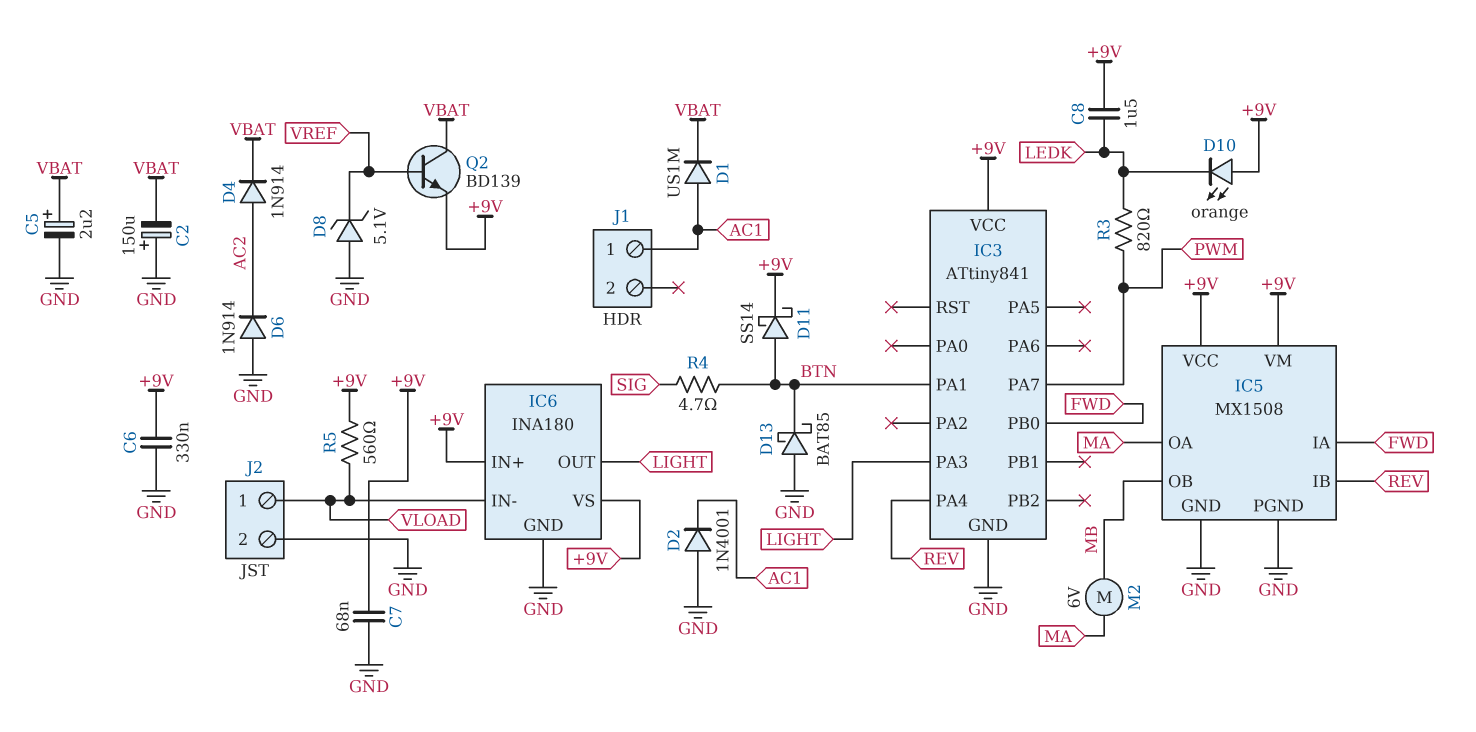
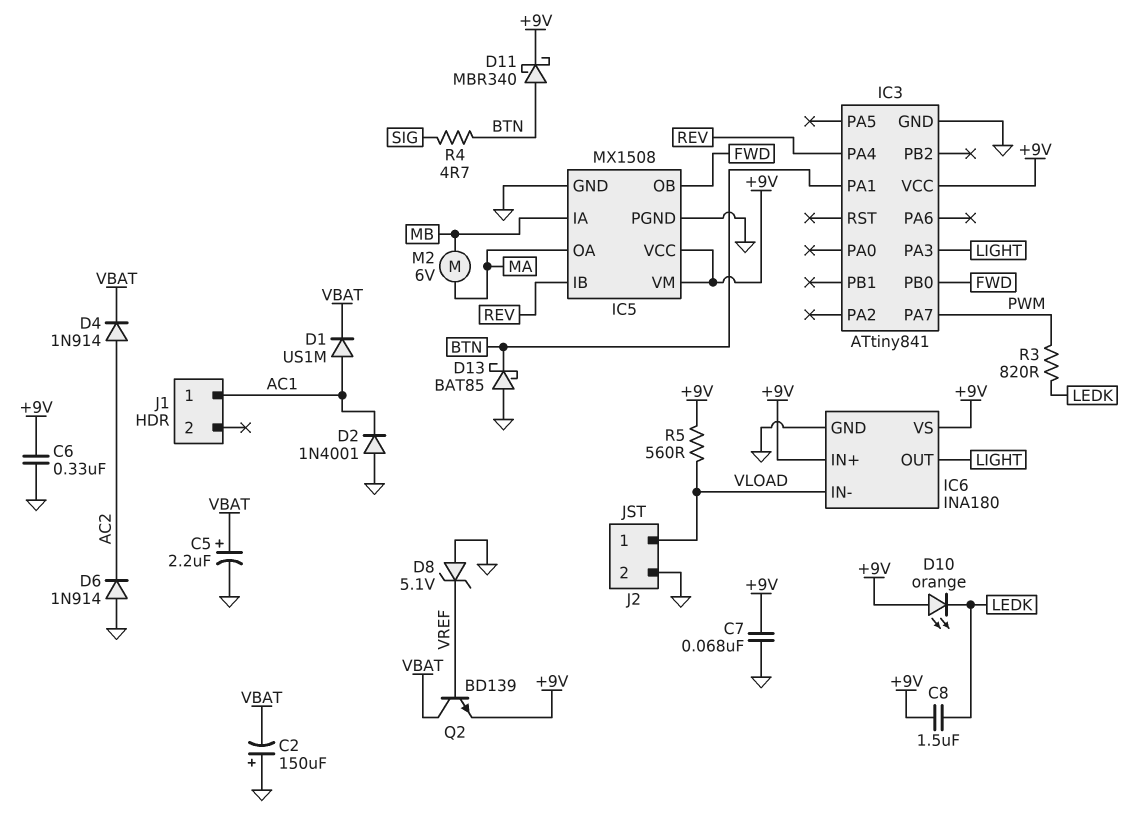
D11: schottky SS14 (A BTN, K +9V) -> schottky MBR340 (A BTN, K +9V)
IC5 pin IA: FWD -> MB
IC5 pin OB: MB -> FWD

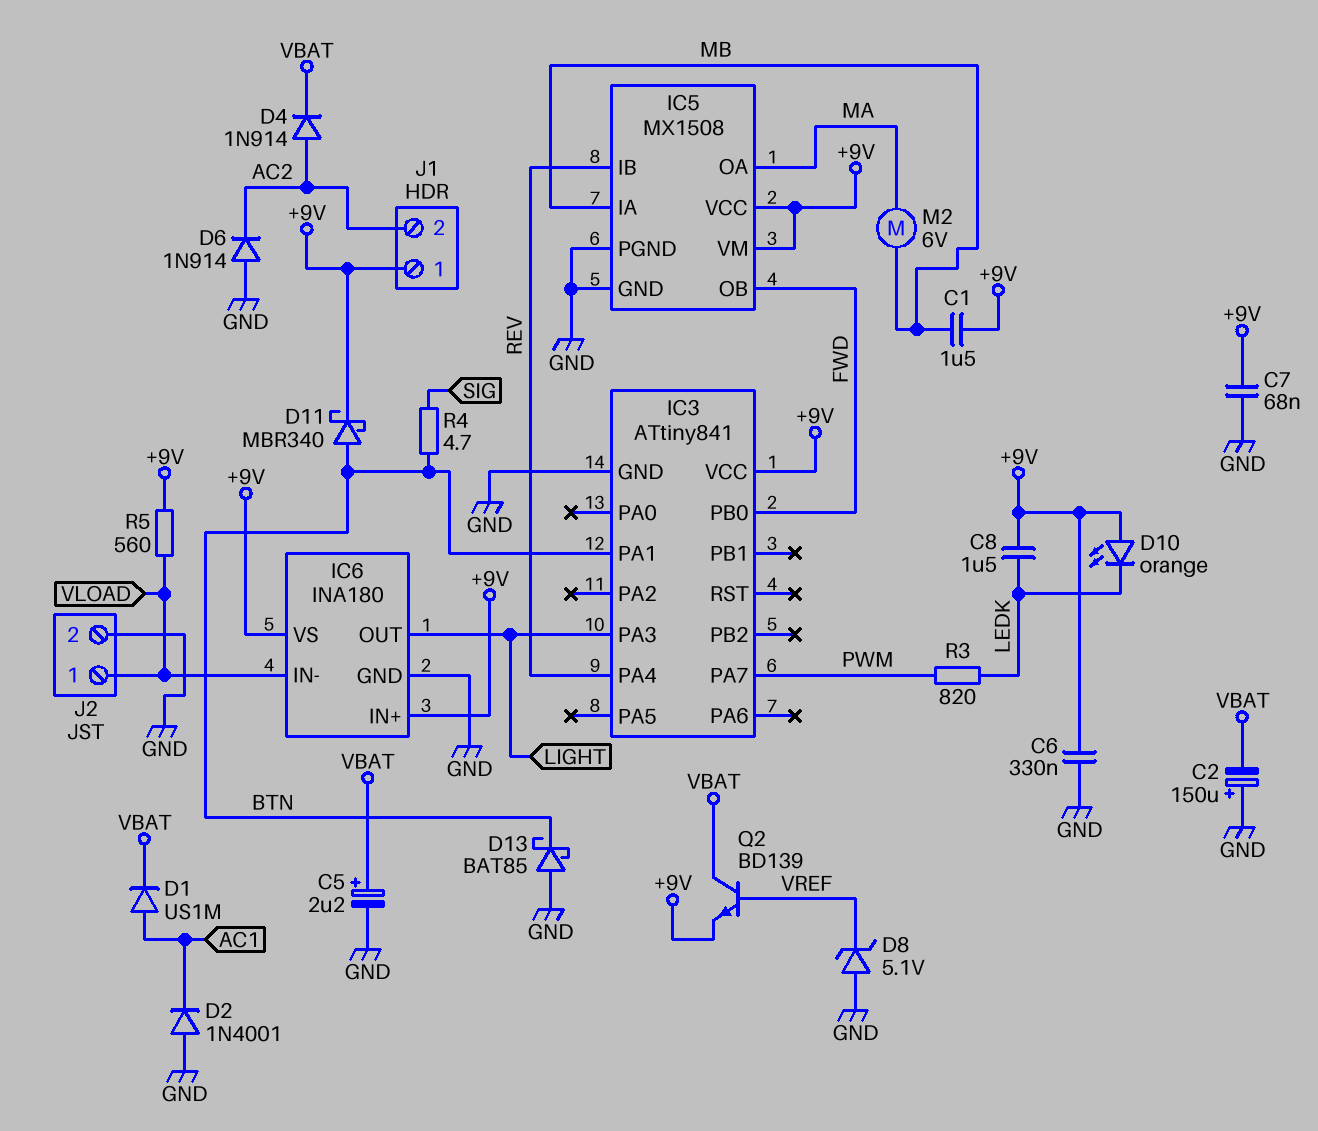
C1: none -> 1.5uF (+9V, MB)
J1 pin 1: AC1 -> +9V
J1 pin 2: none -> AC2

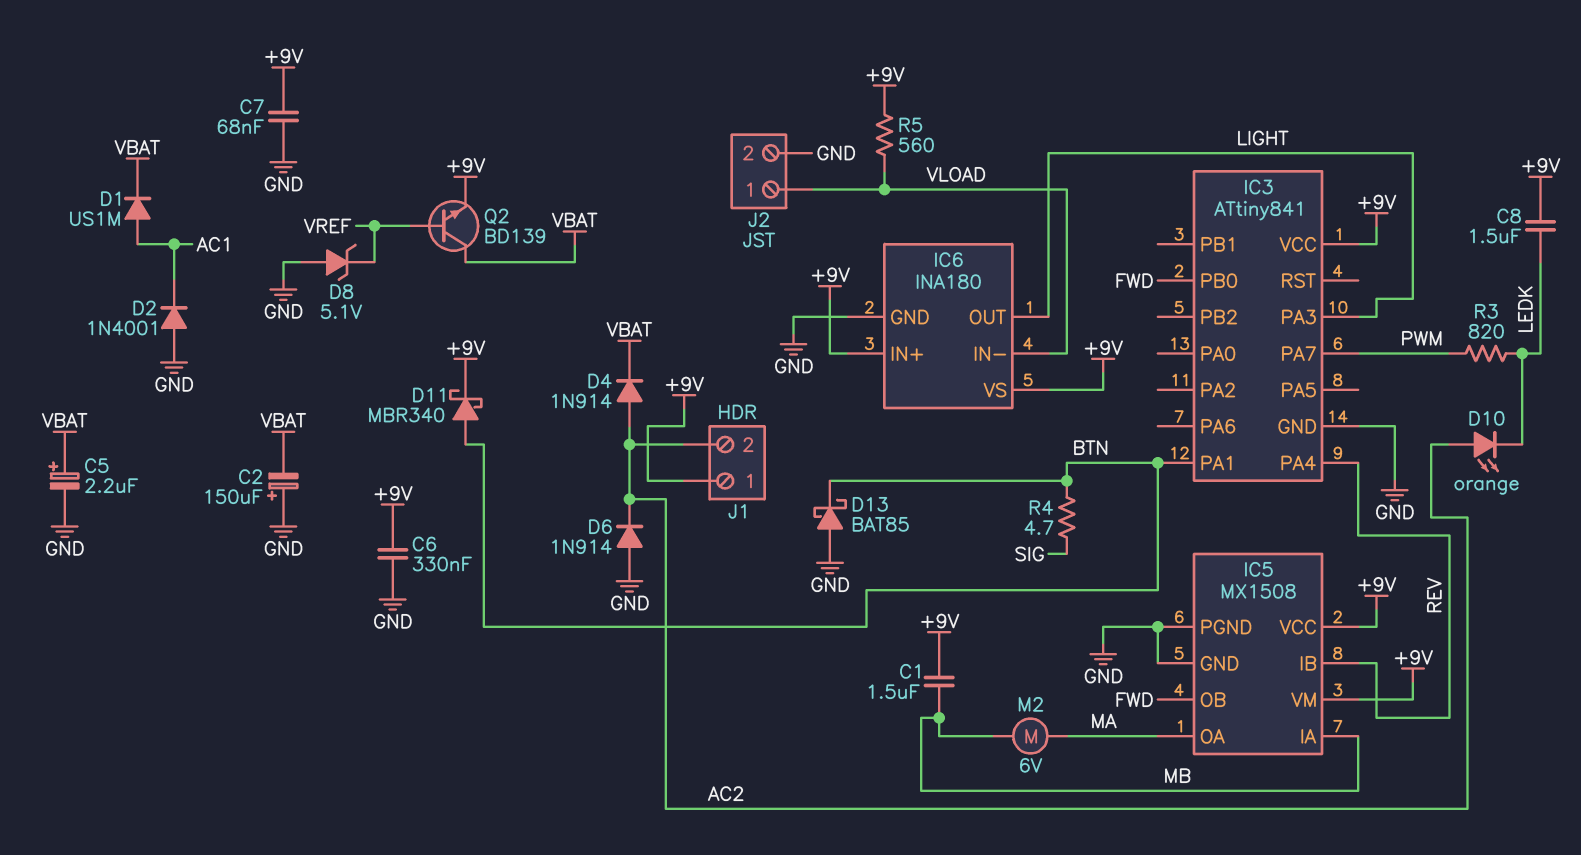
D10: LED orange (A +9V, K LEDK) -> LED orange (A AC2, K LEDK)

